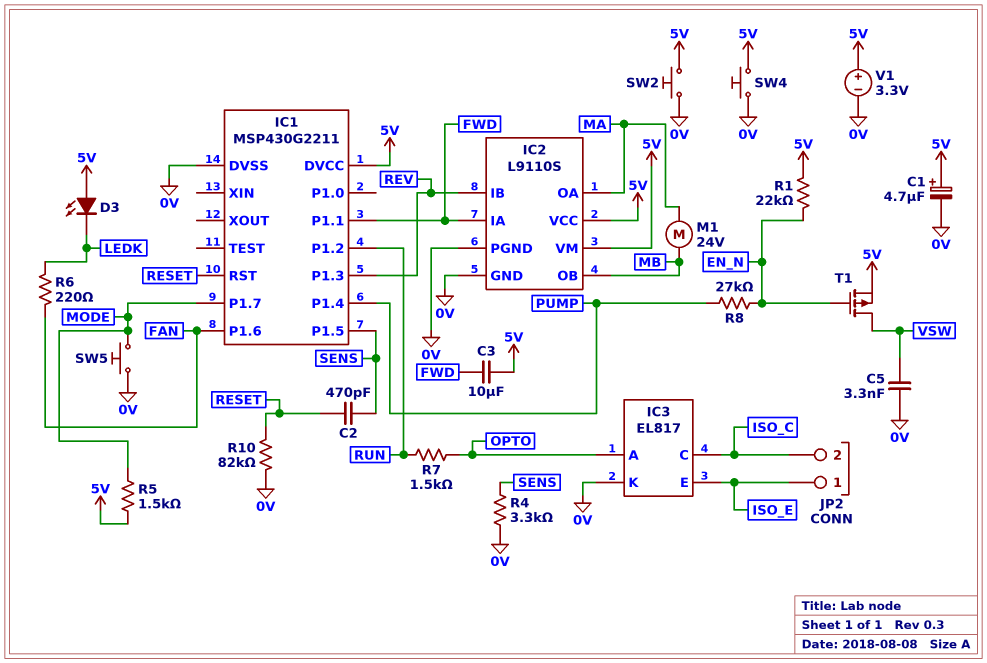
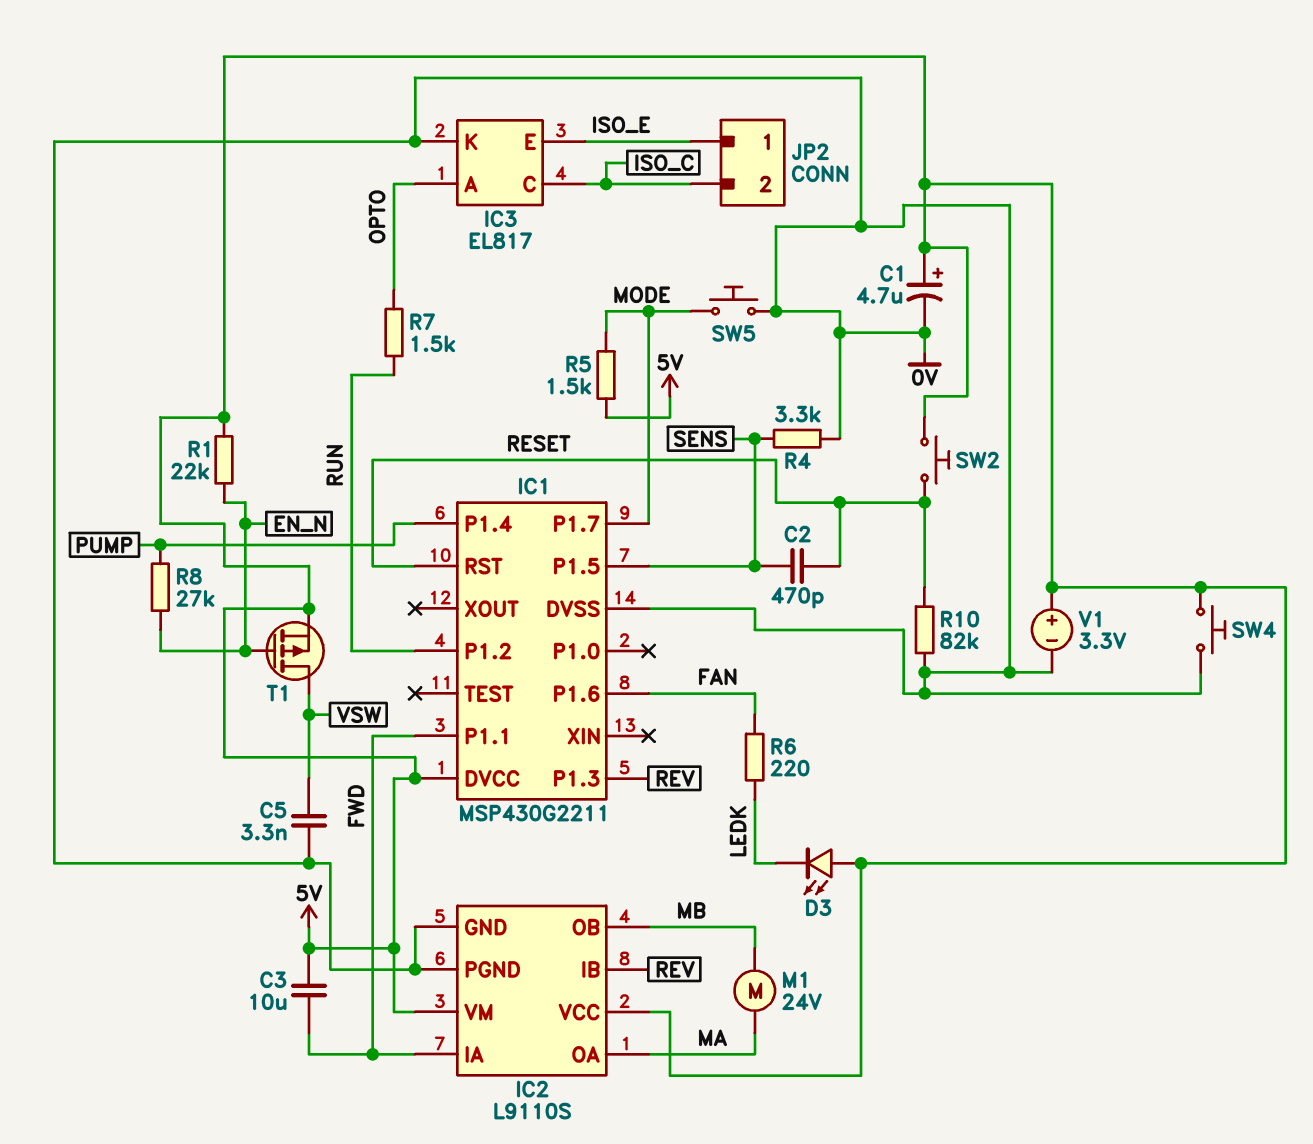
SW2: button (0V, 5V) -> button (5V, RESET)

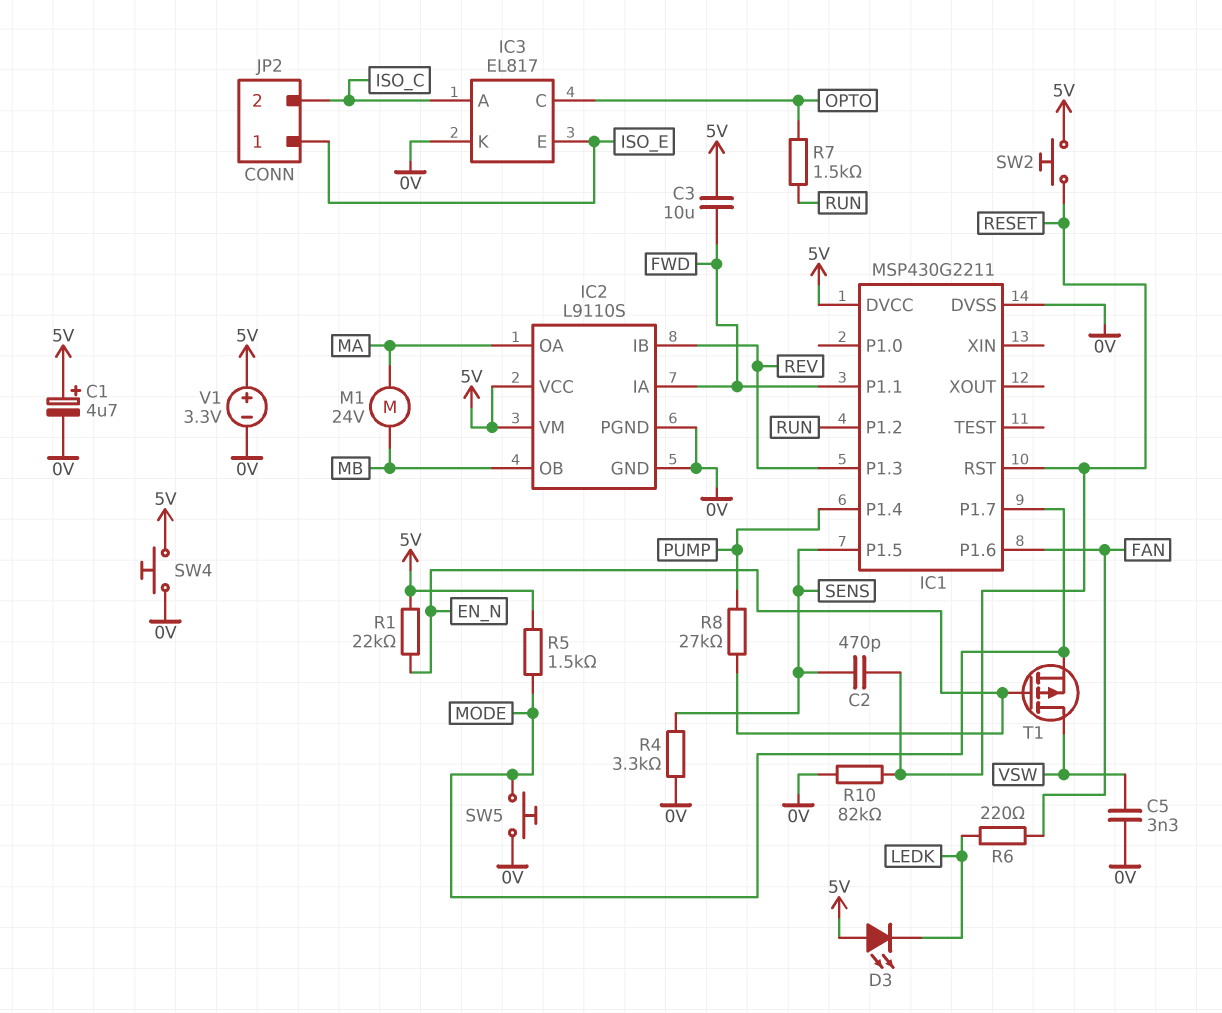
IC3 pin A: OPTO -> ISO_C
IC3 pin C: ISO_C -> OPTO
T1: PMOS (G EN_N, D VSW, S 5V) -> PMOS (G EN_N, D VSW, S MODE)

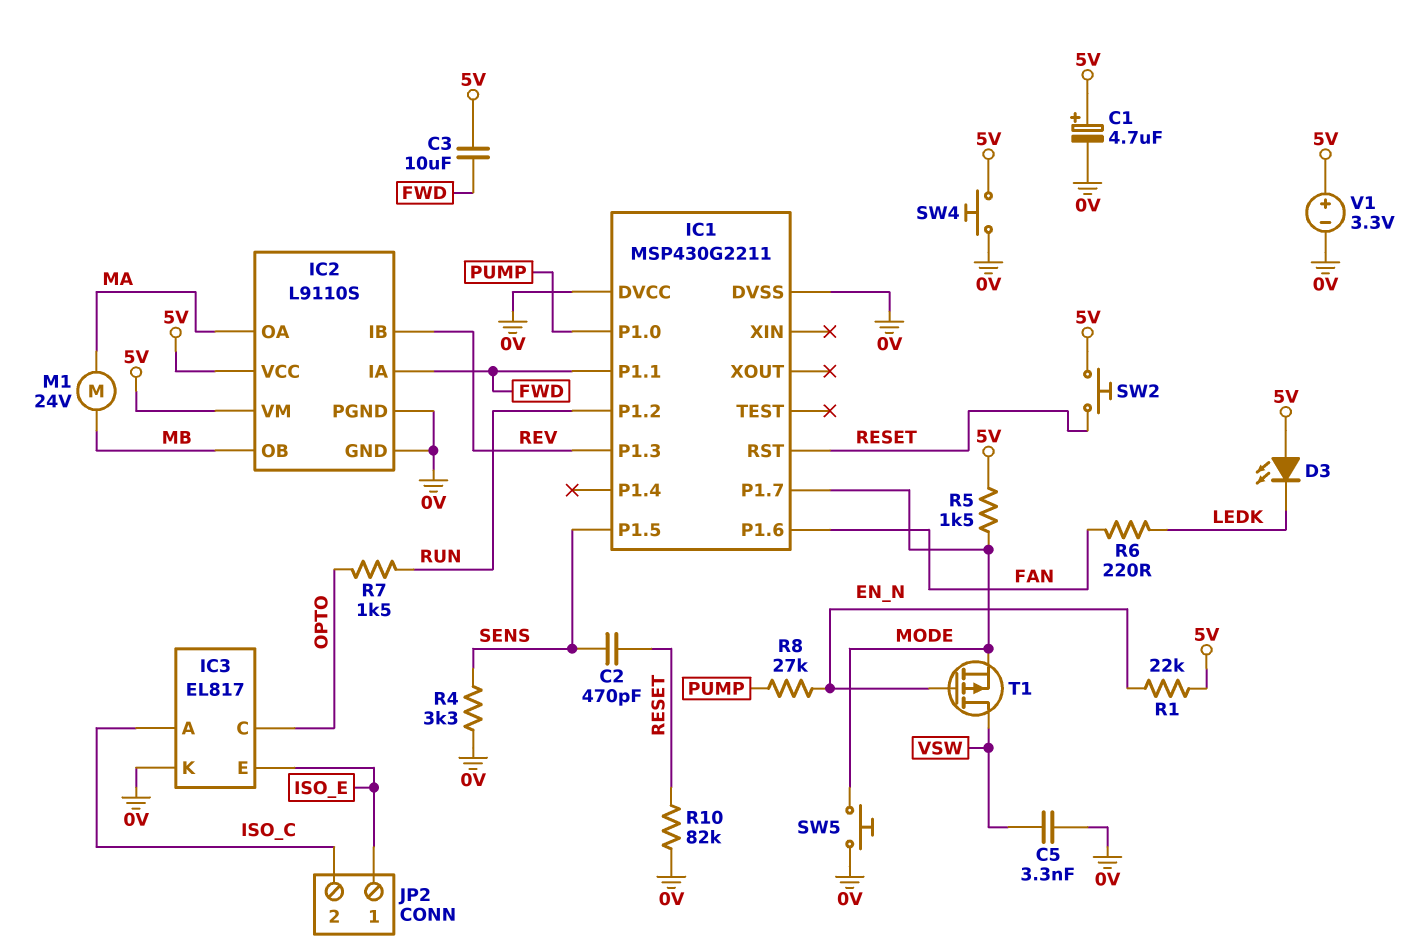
IC1 pin DVCC: 5V -> 0V
IC1 pin P1.0: none -> PUMP
IC1 pin P1.4: PUMP -> none

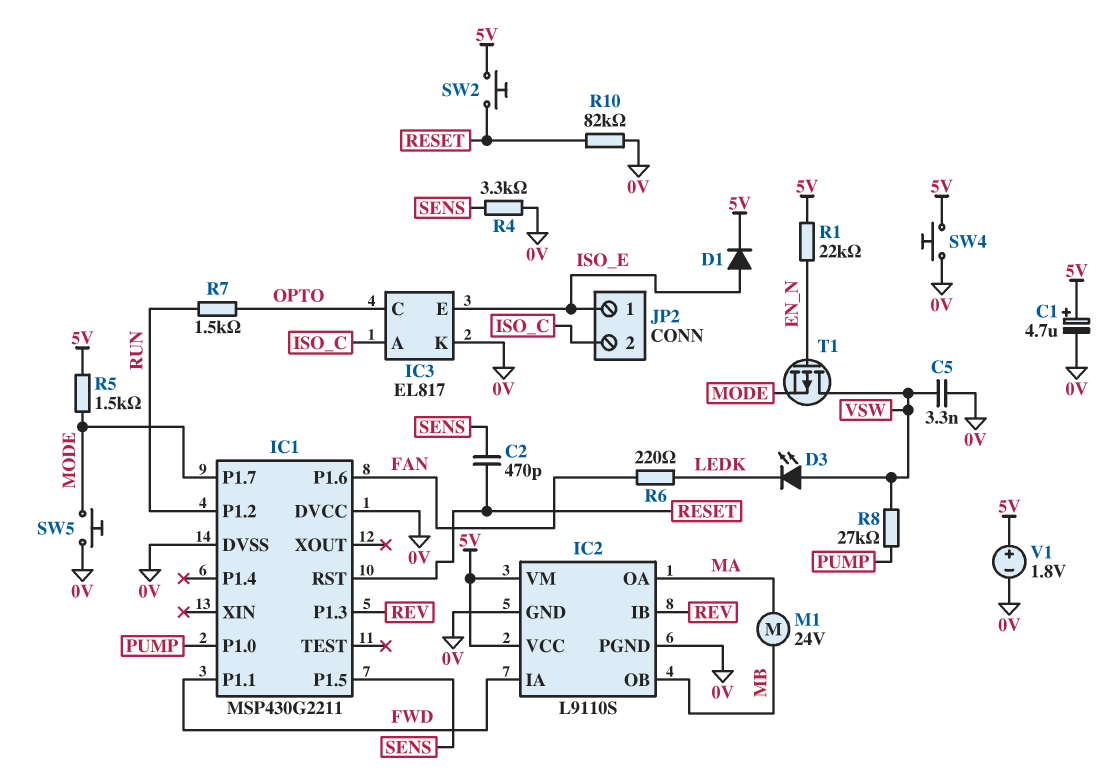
C3: 10uF (5V, FWD) -> none
D1: none -> diode (A ISO_E, K 5V)
D3: LED (A 5V, K LEDK) -> LED (A VSW, K LEDK)
R8: 27k (EN_N, PUMP) -> 27k (PUMP, VSW)
V1: 3.3V (plus 5V, minus 0V) -> 1.8V (plus 5V, minus 0V)

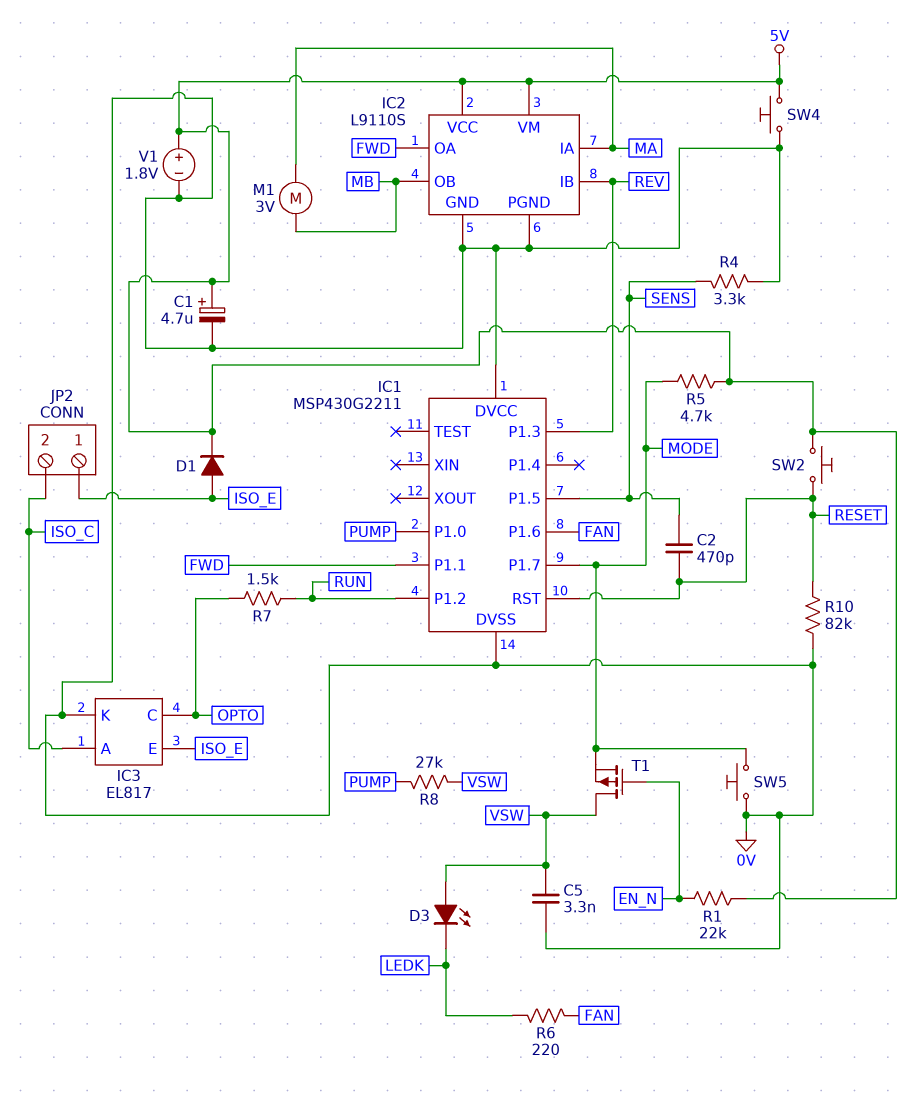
IC2 pin IA: FWD -> MA
IC2 pin OA: MA -> FWD
M1: motor 24V (MA, MB) -> motor 3V (MA, MB)
R5: 1.5k (5V, MODE) -> 4.7k (5V, MODE)

